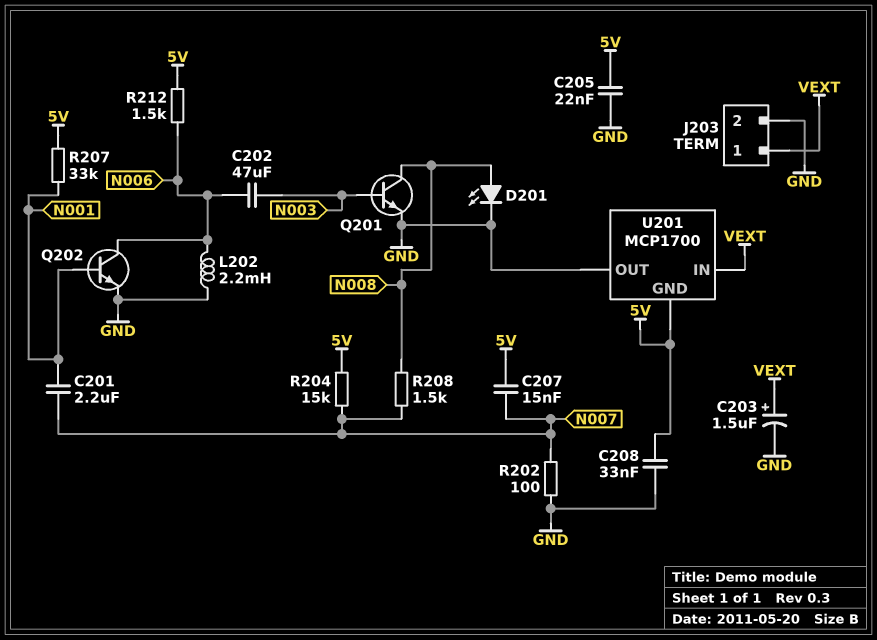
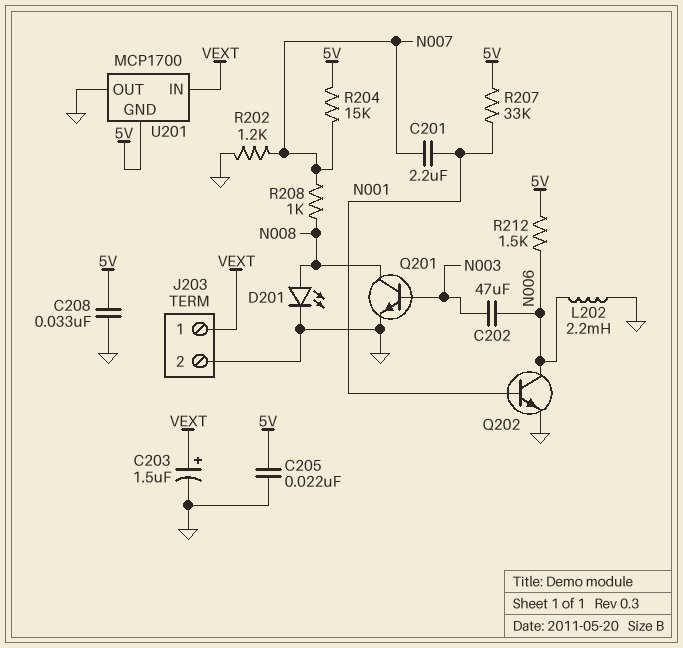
C207: 15nF (5V, N007) -> none
R202: 100 (GND, N007) -> 1.2k (GND, N007)
R208: 1.5k (N007, N008) -> 1k (N007, N008)

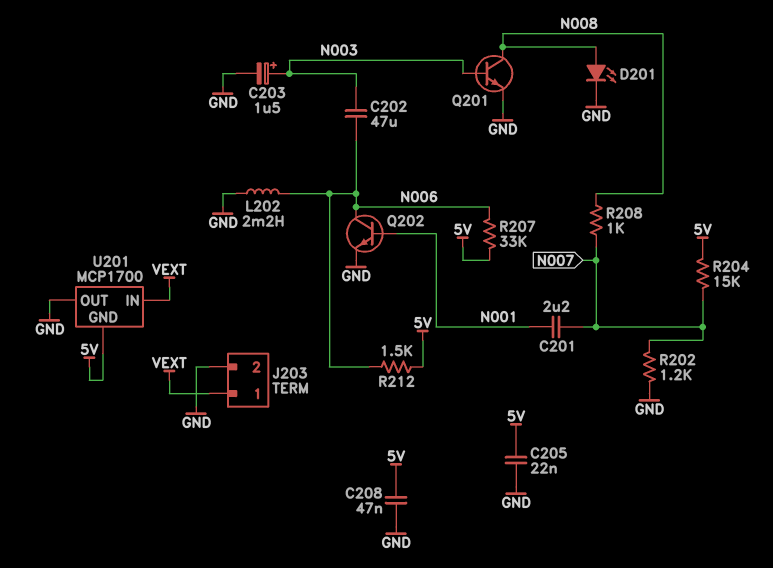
C203: 1.5uF (plus VEXT, minus GND) -> 1.5uF (plus N003, minus GND)
C208: 33nF (5V, GND) -> 47nF (5V, GND)
R207: 33k (5V, N001) -> 33k (5V, N006)

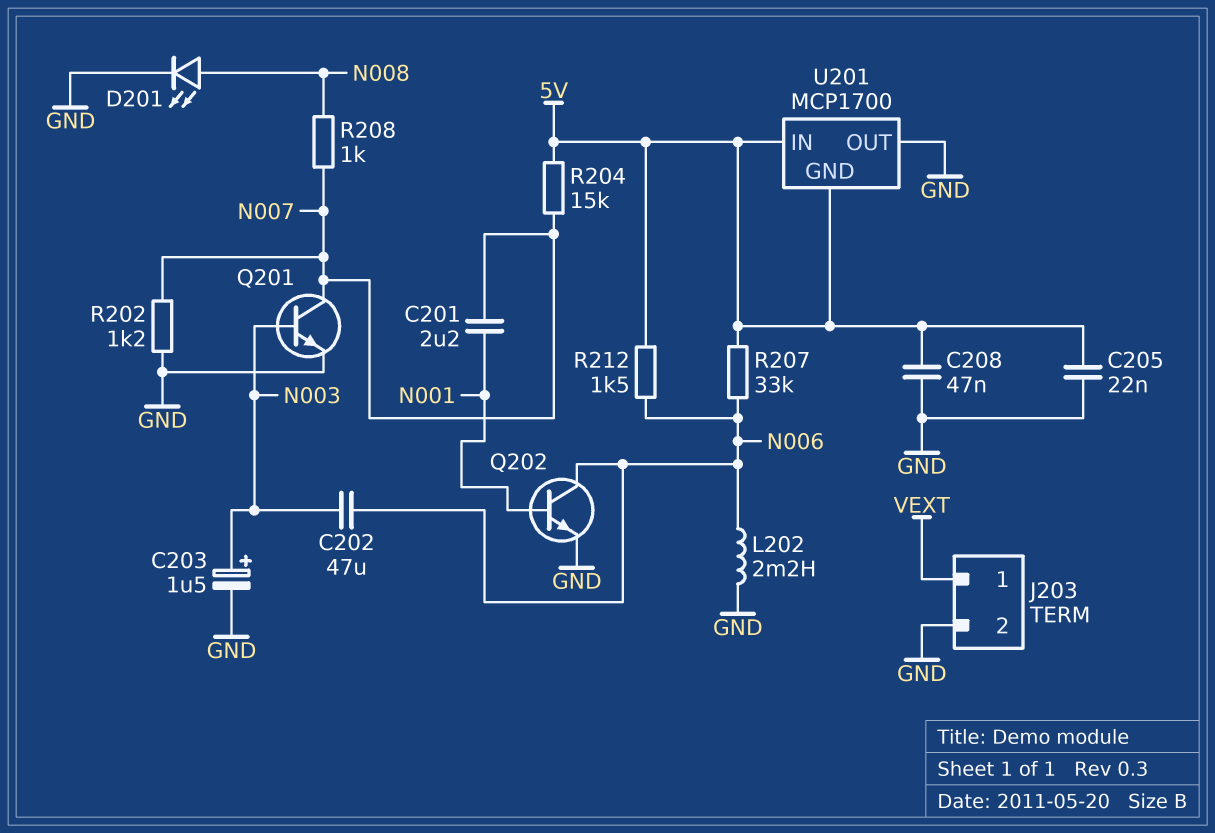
Q201: NPN (B N003, C N008, E GND) -> NPN (B N003, C N007, E GND)
U201 pin IN: VEXT -> 5V

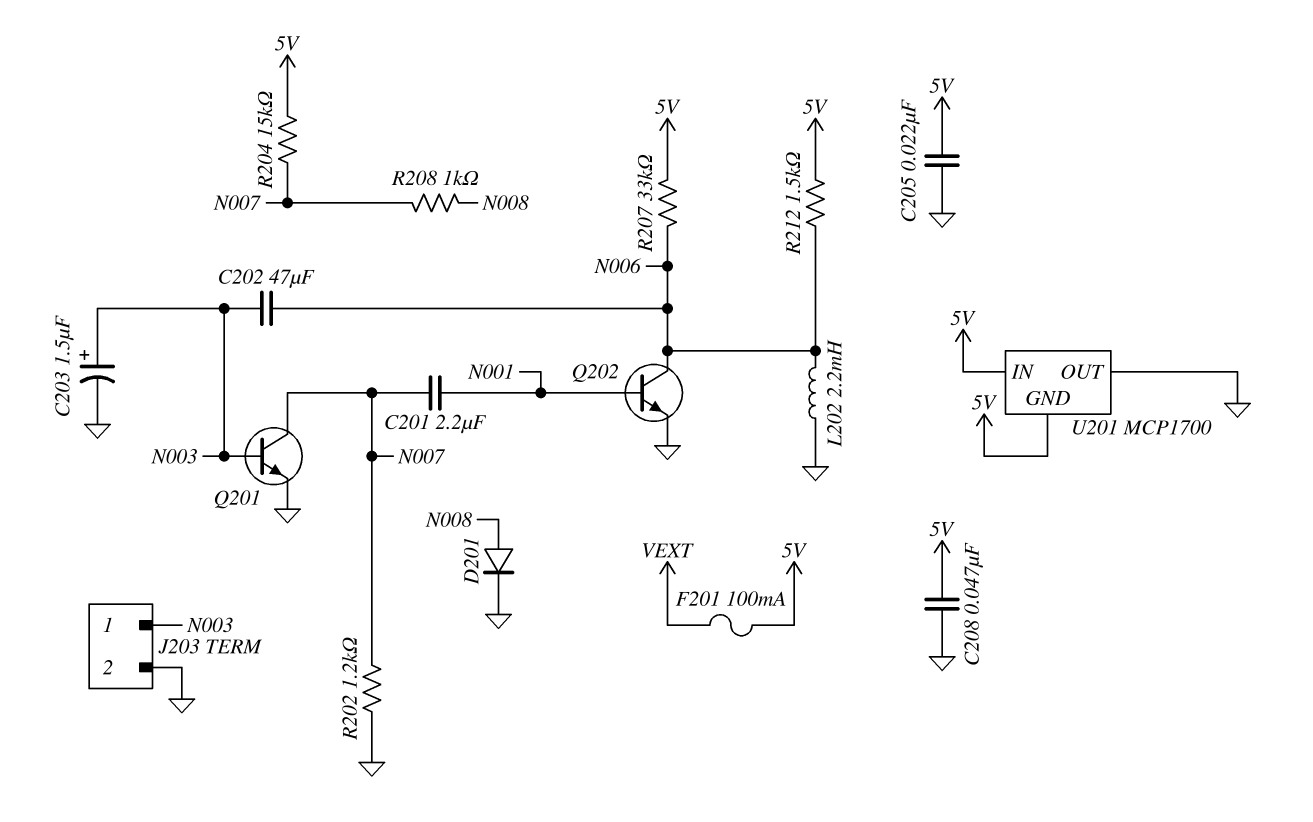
D201: LED (A N008, K GND) -> diode (A N008, K GND)
F201: none -> 100mA (5V, VEXT)
J203 pin 1: VEXT -> N003

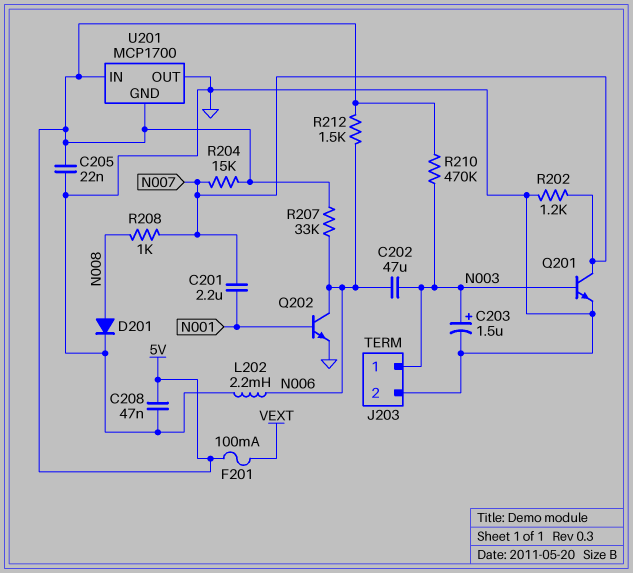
R210: none -> 470k (5V, N003)

